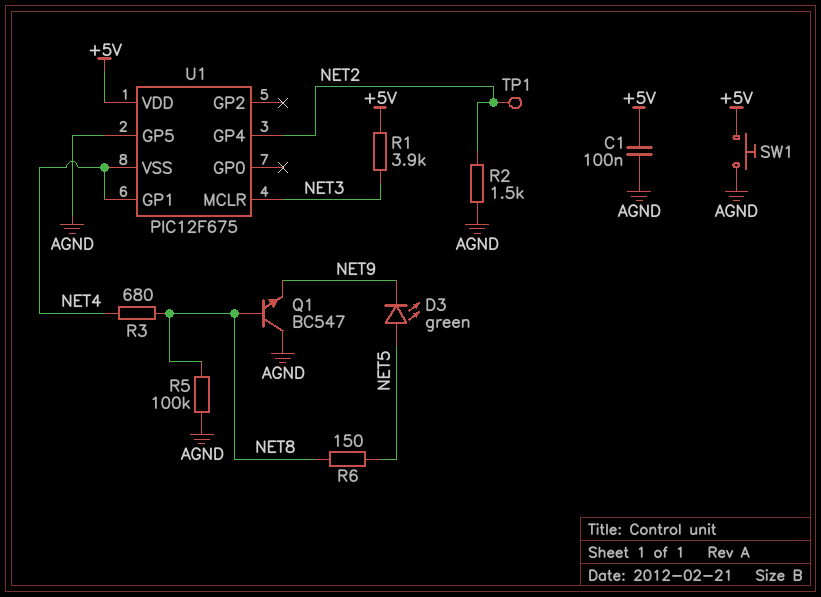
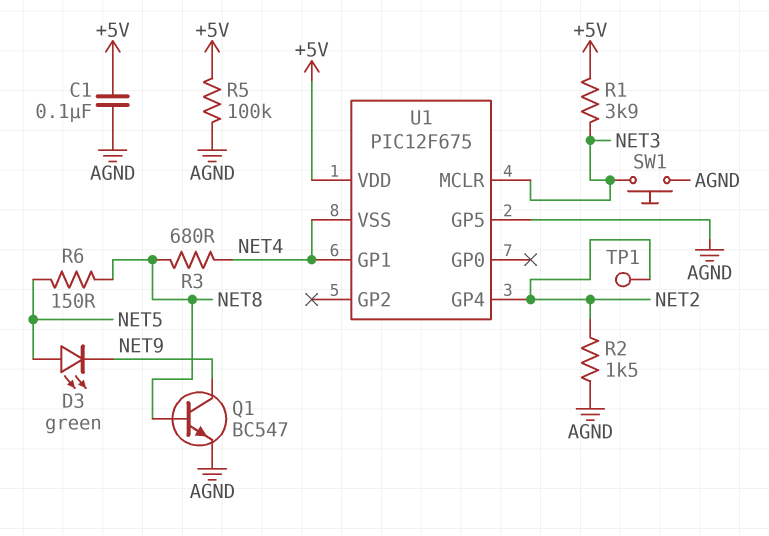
Q1: NPN BC547 (B NET8, C AGND, E NET9) -> NPN BC547 (B NET8, C NET9, E AGND)
R5: 100k (AGND, NET8) -> 100k (+5V, AGND)
SW1: button (+5V, AGND) -> button (AGND, NET3)

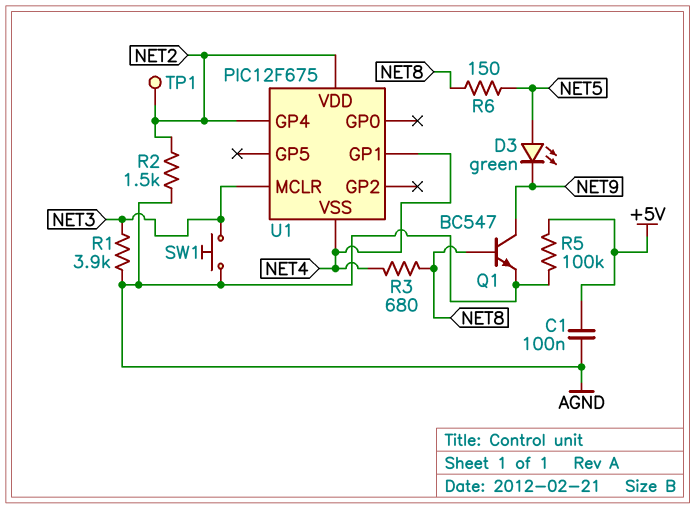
R1: 3.9k (+5V, NET3) -> 3.9k (AGND, NET3)
U1 pin GP5: AGND -> none
U1 pin VDD: +5V -> NET2

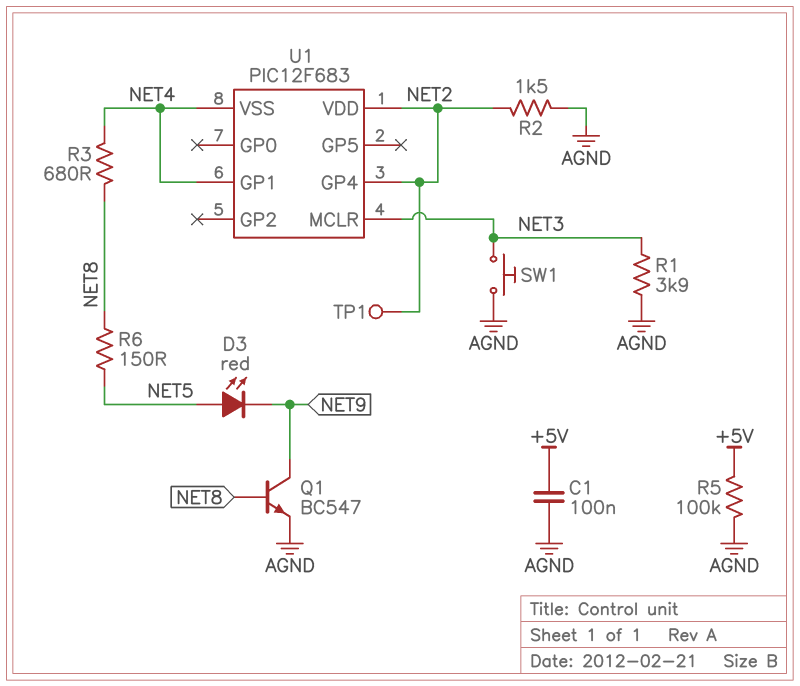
D3: LED green (A NET5, K NET9) -> LED red (A NET5, K NET9)
U1: PIC12F675 -> PIC12F683

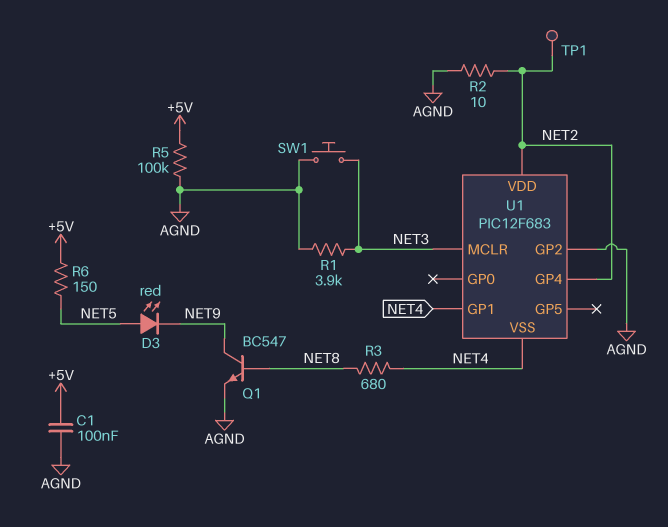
R2: 1.5k (AGND, NET2) -> 10 (AGND, NET2)
R6: 150 (NET5, NET8) -> 150 (+5V, NET5)
U1 pin GP2: none -> AGND

